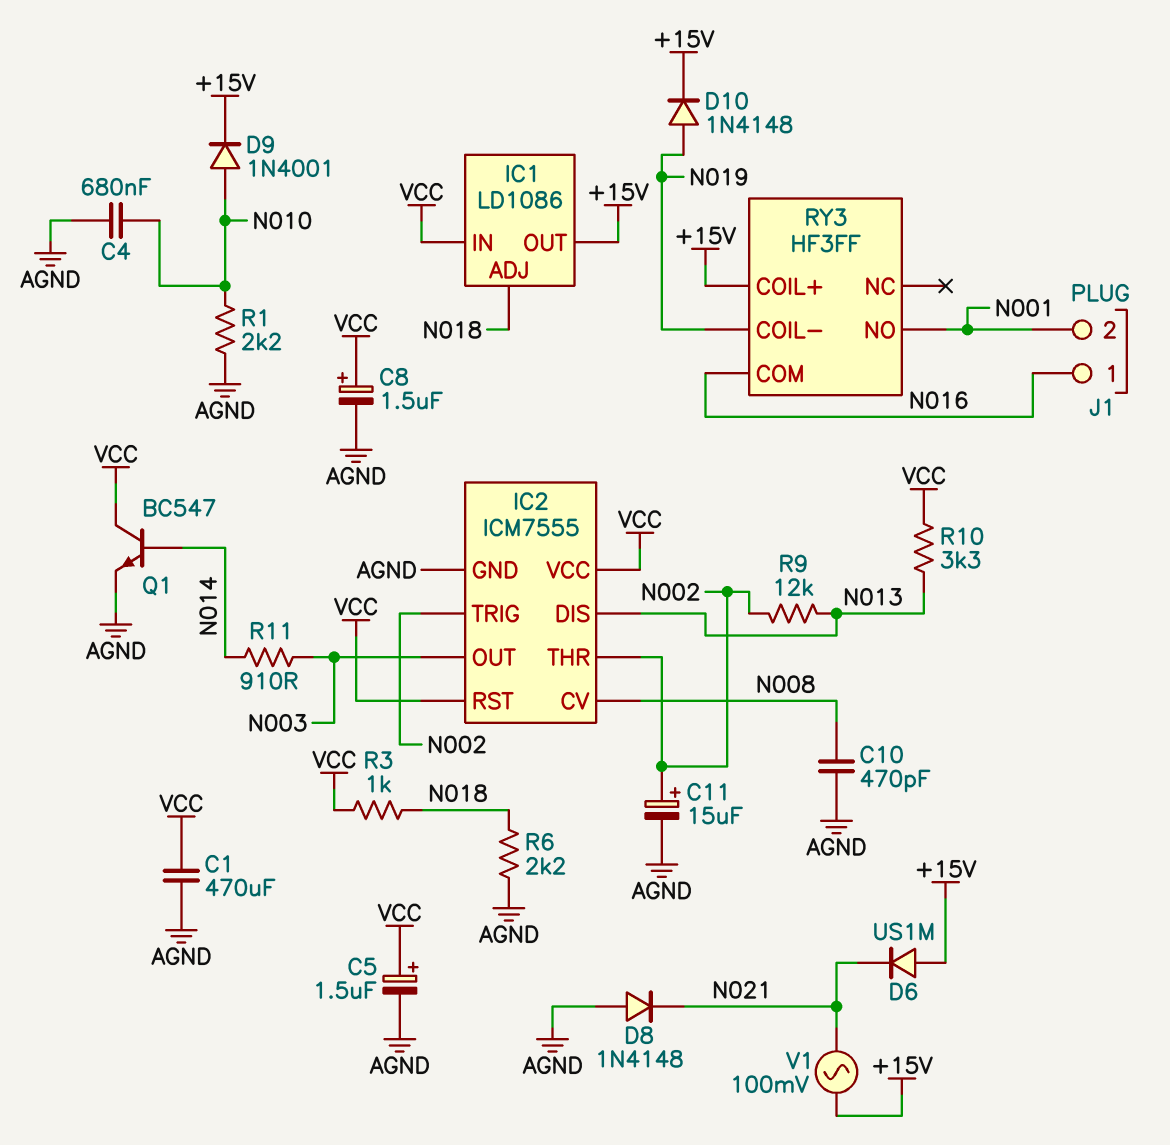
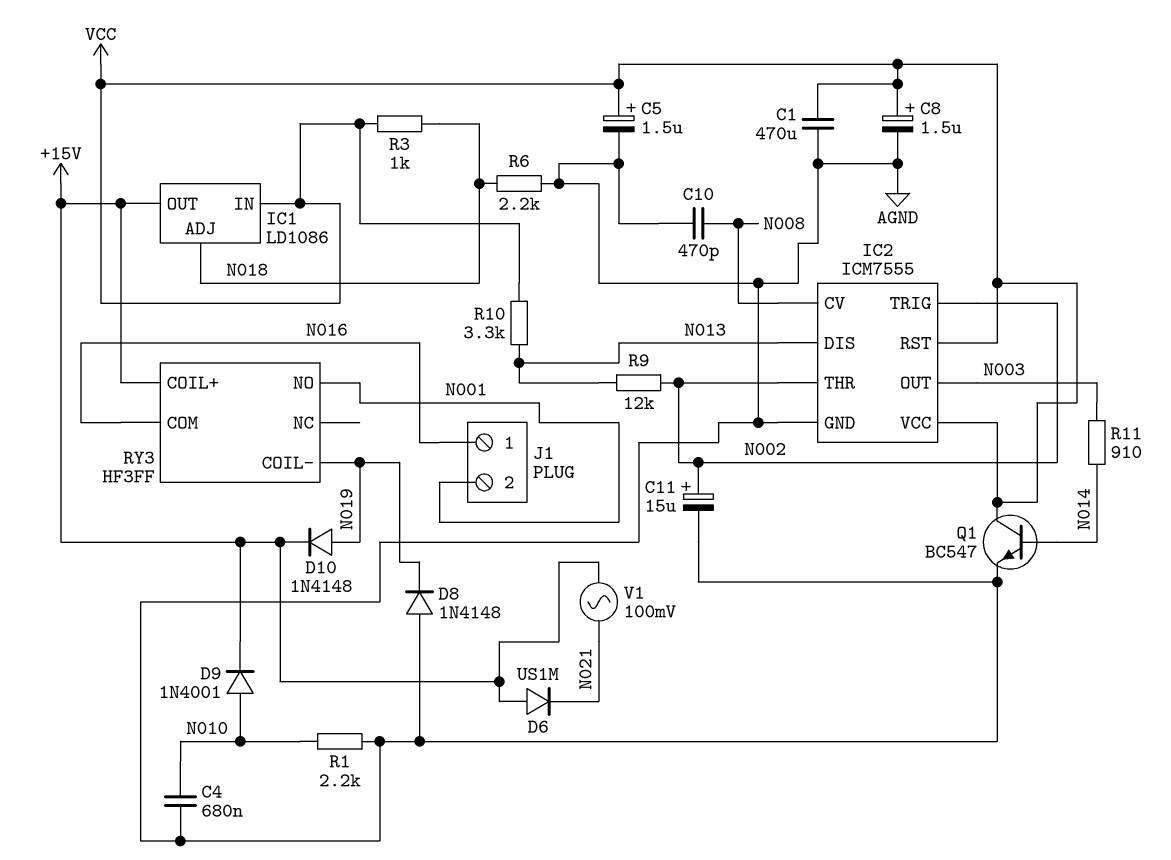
D8: diode 1N4148 (A AGND, K N021) -> diode 1N4148 (A AGND, K N019)

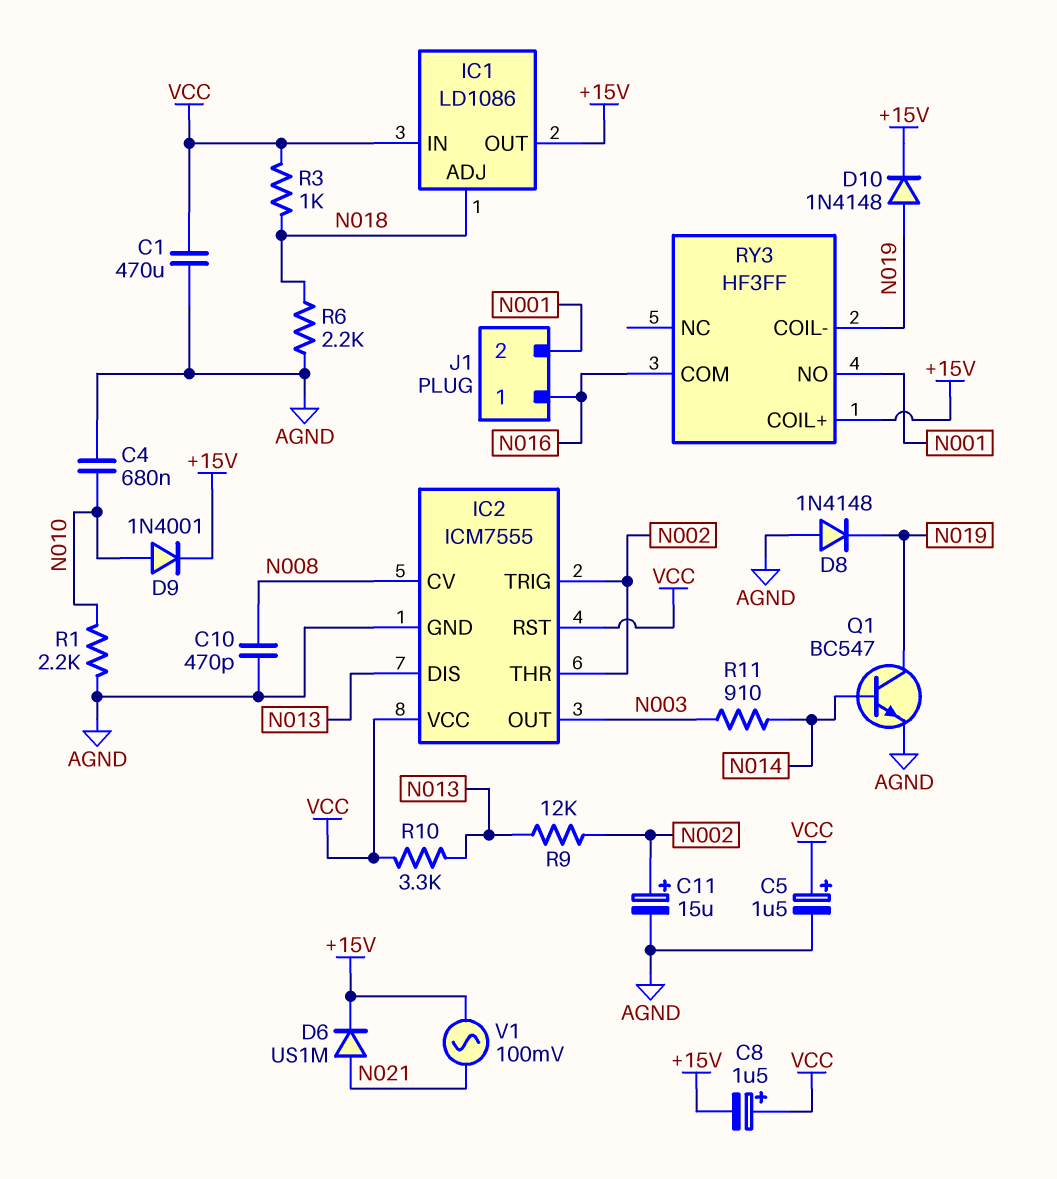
C8: 1.5uF (plus VCC, minus AGND) -> 1.5uF (plus VCC, minus +15V)
D6: diode US1M (A +15V, K N021) -> diode US1M (A N021, K +15V)
Q1: NPN BC547 (B N014, C VCC, E AGND) -> NPN BC547 (B N014, C N019, E AGND)

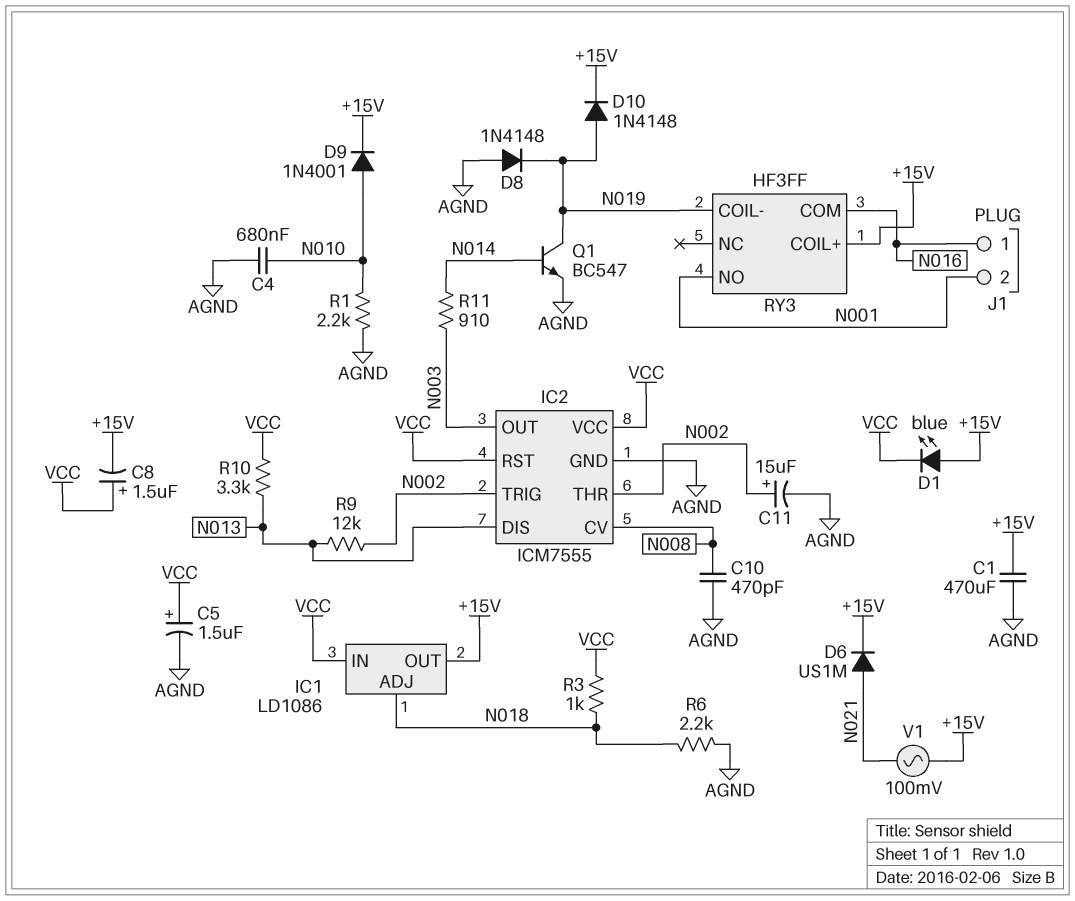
C1: 470uF (AGND, VCC) -> 470uF (+15V, AGND)
D1: none -> LED blue (A +15V, K VCC)

